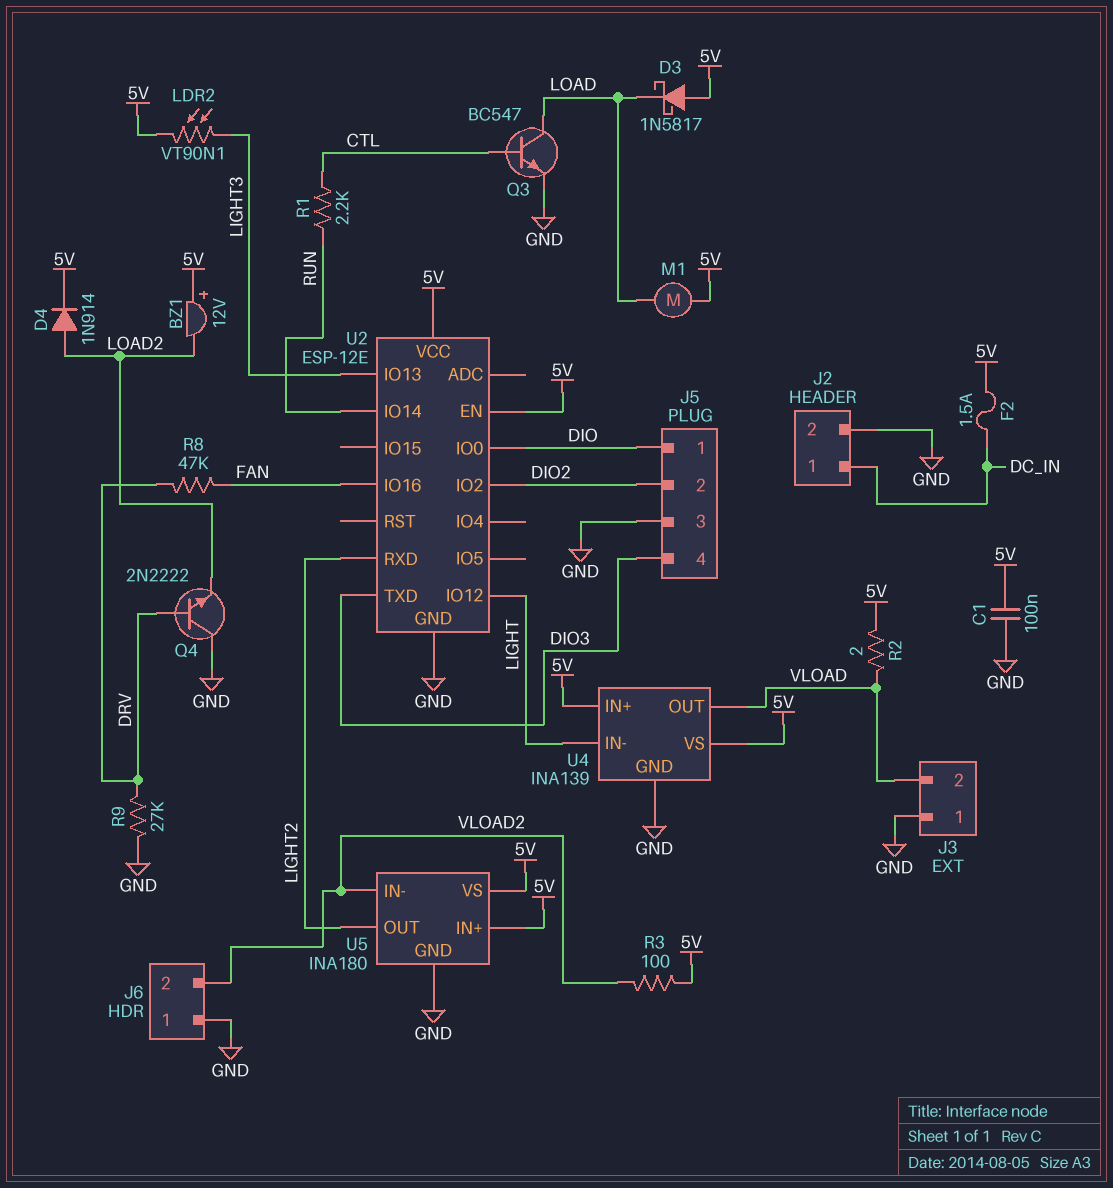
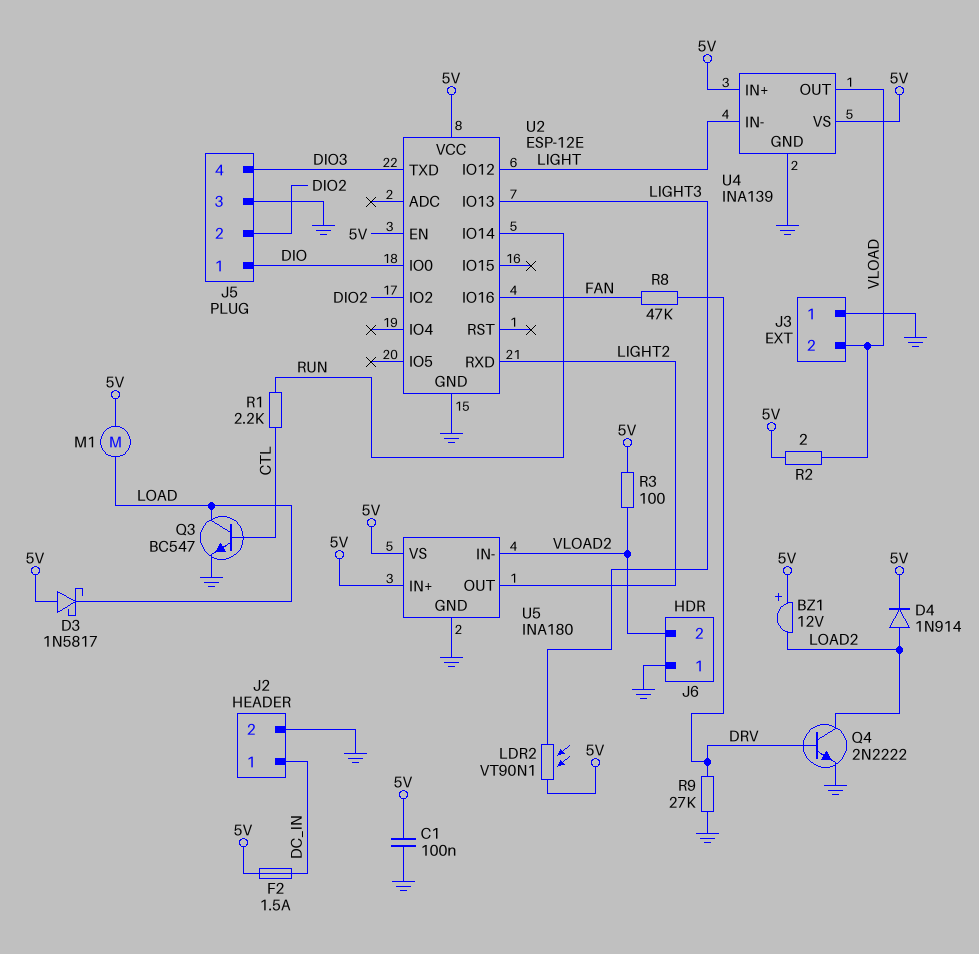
Q4: NPN 2N2222 (B DRV, C GND, E LOAD2) -> NPN 2N2222 (B DRV, C LOAD2, E GND)

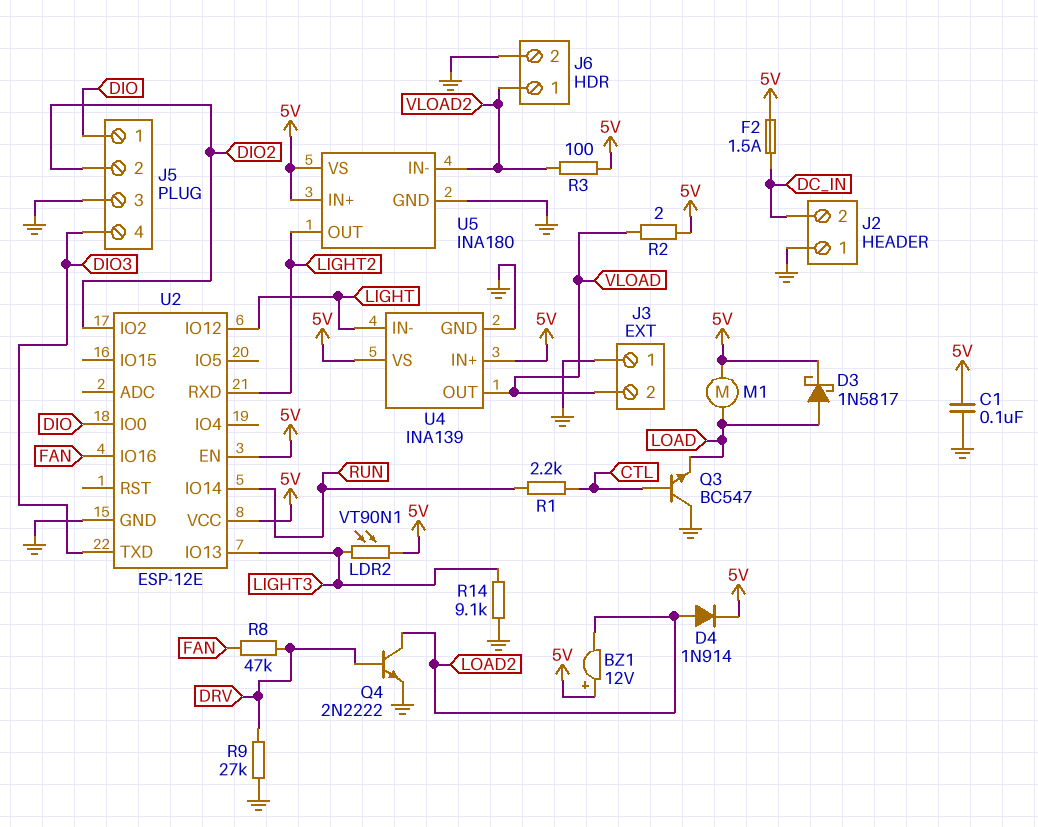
D3: schottky 1N5817 (A 5V, K LOAD) -> schottky 1N5817 (A LOAD, K 5V)
J2 pin 1: DC_IN -> GND
J2 pin 2: GND -> DC_IN
J6 pin 1: GND -> VLOAD2
J6 pin 2: VLOAD2 -> GND
Q3: NPN BC547 (B CTL, C LOAD, E GND) -> NPN BC547 (B CTL, C GND, E LOAD)
R14: none -> 9.1k (GND, LIGHT3)

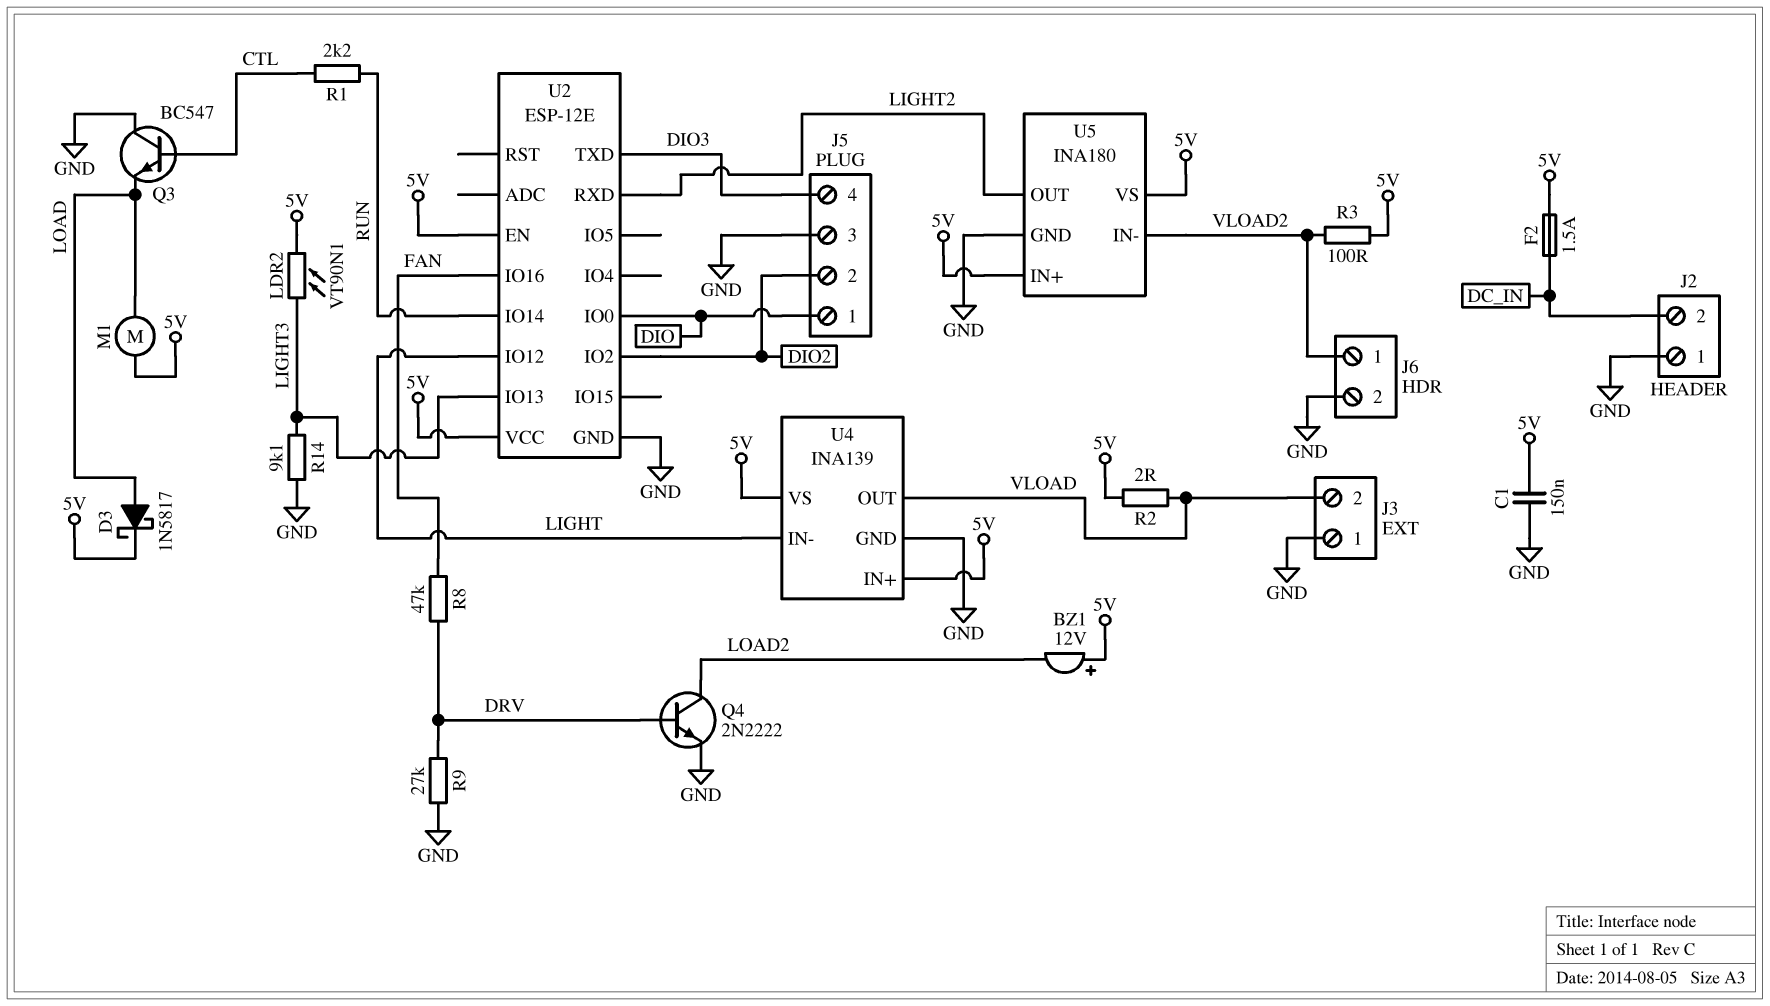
C1: 100nF (5V, GND) -> 150nF (5V, GND)
D4: diode 1N914 (A LOAD2, K 5V) -> none

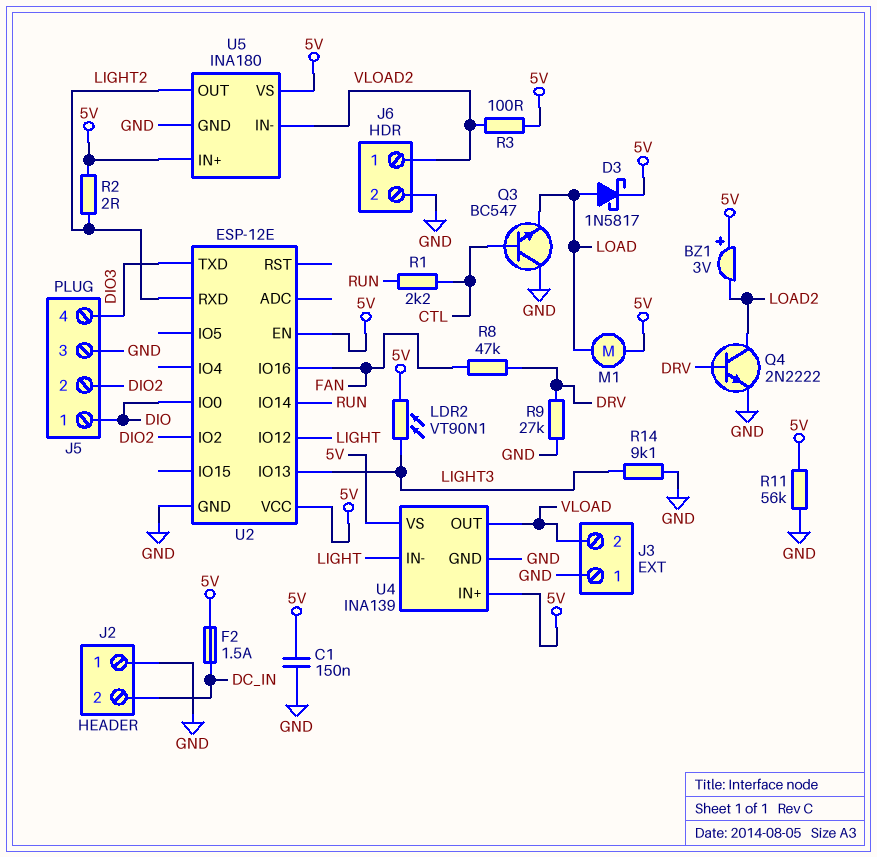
BZ1: buzzer 12V (plus 5V, minus LOAD2) -> buzzer 3V (plus 5V, minus LOAD2)
R2: 2 (5V, VLOAD) -> 2 (5V, LIGHT2)
R11: none -> 56k (5V, GND)

